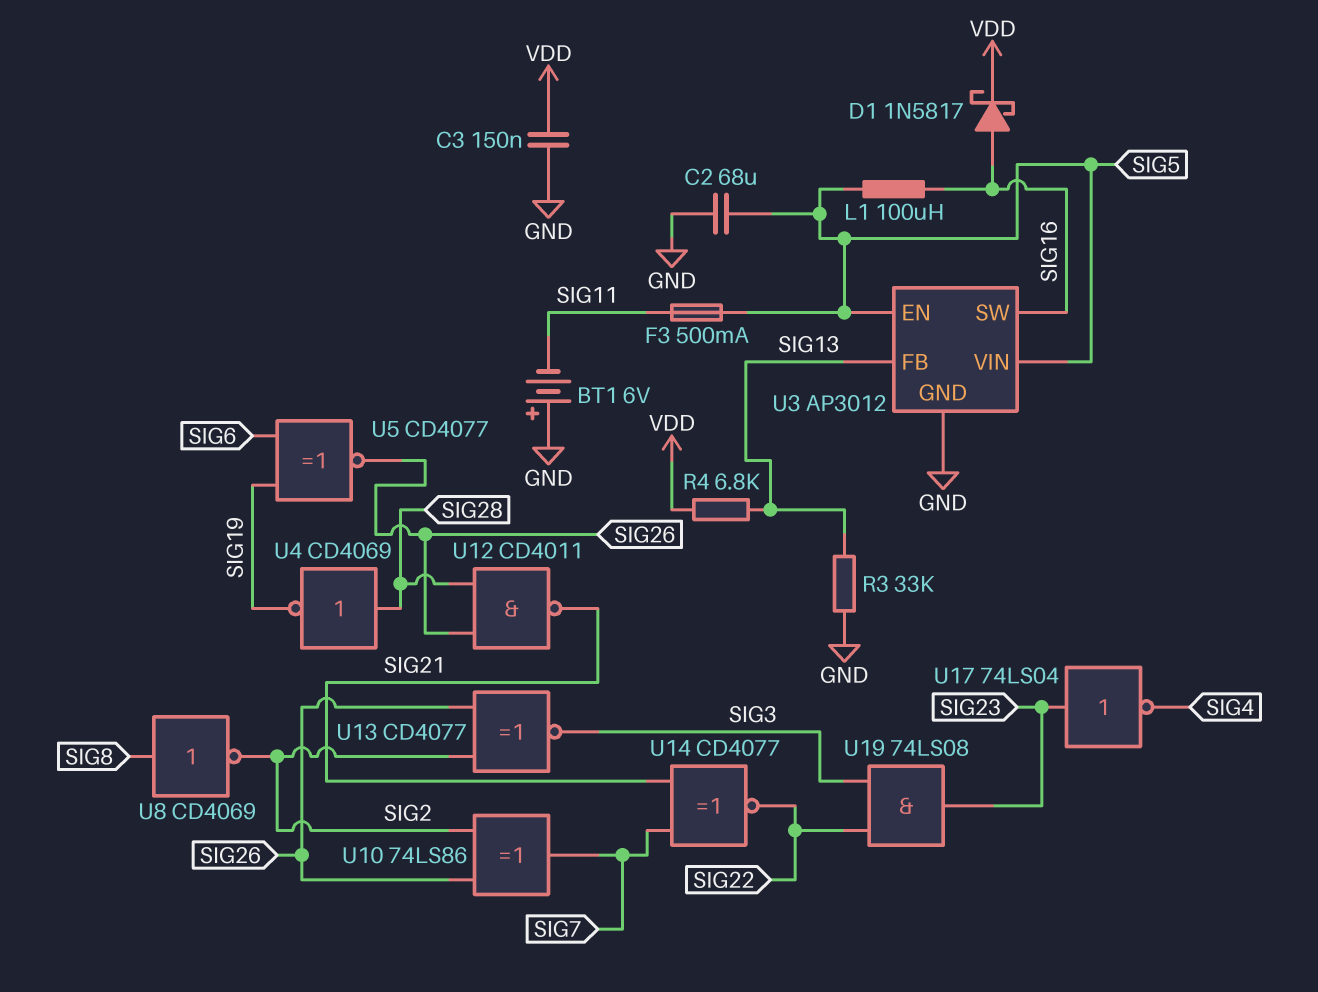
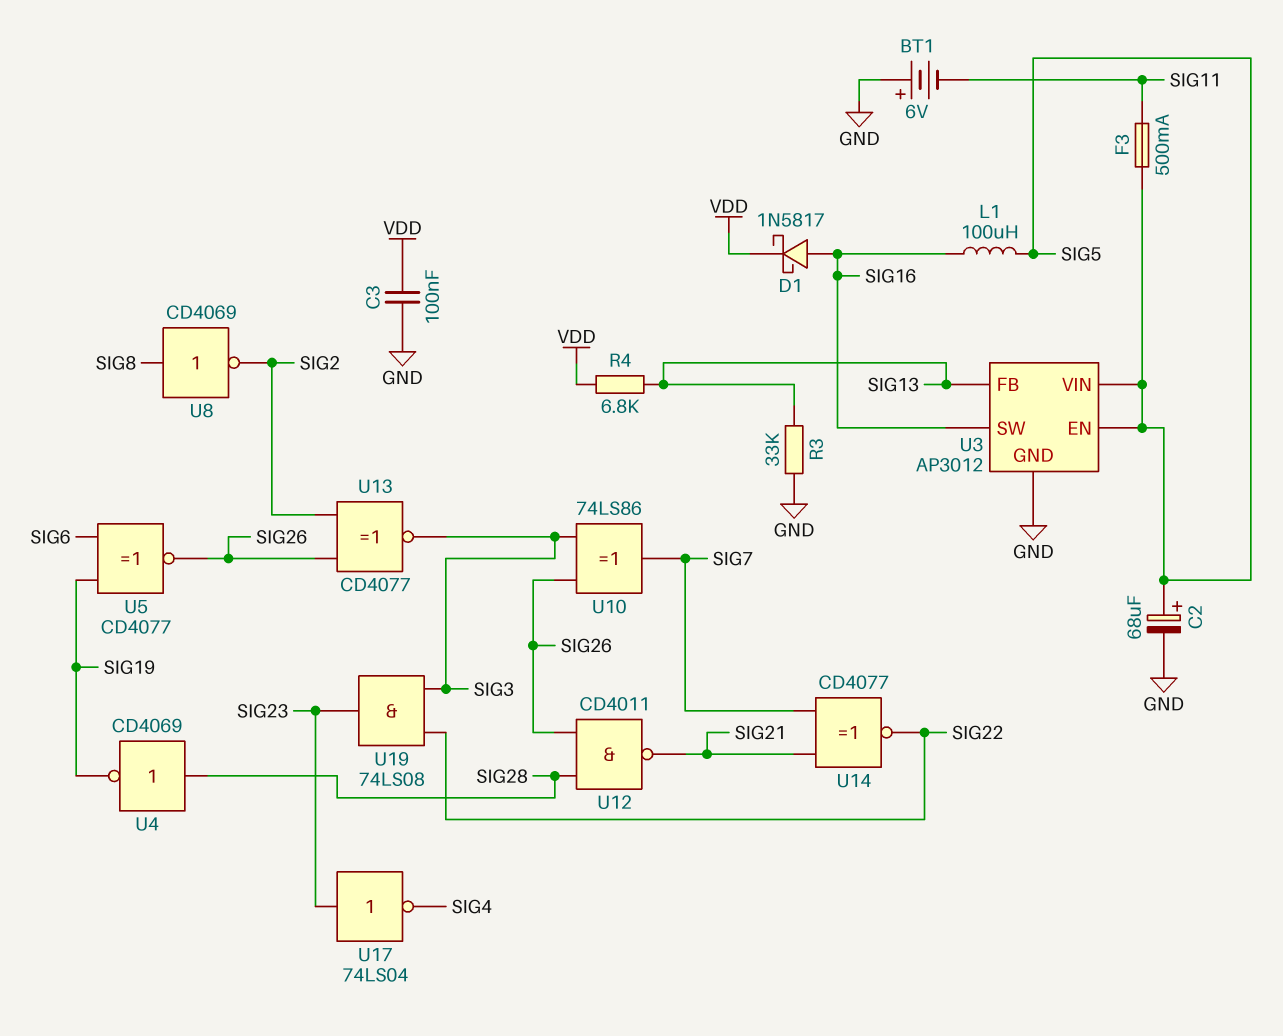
C2: 68uF (GND, SIG5) -> 68uF (plus SIG5, minus GND)
C3: 150nF (GND, VDD) -> 100nF (GND, VDD)
U10: XOR 74LS86 (in SIG2, in SIG26, out SIG7) -> XOR 74LS86 (in SIG3, in SIG26, out SIG7)

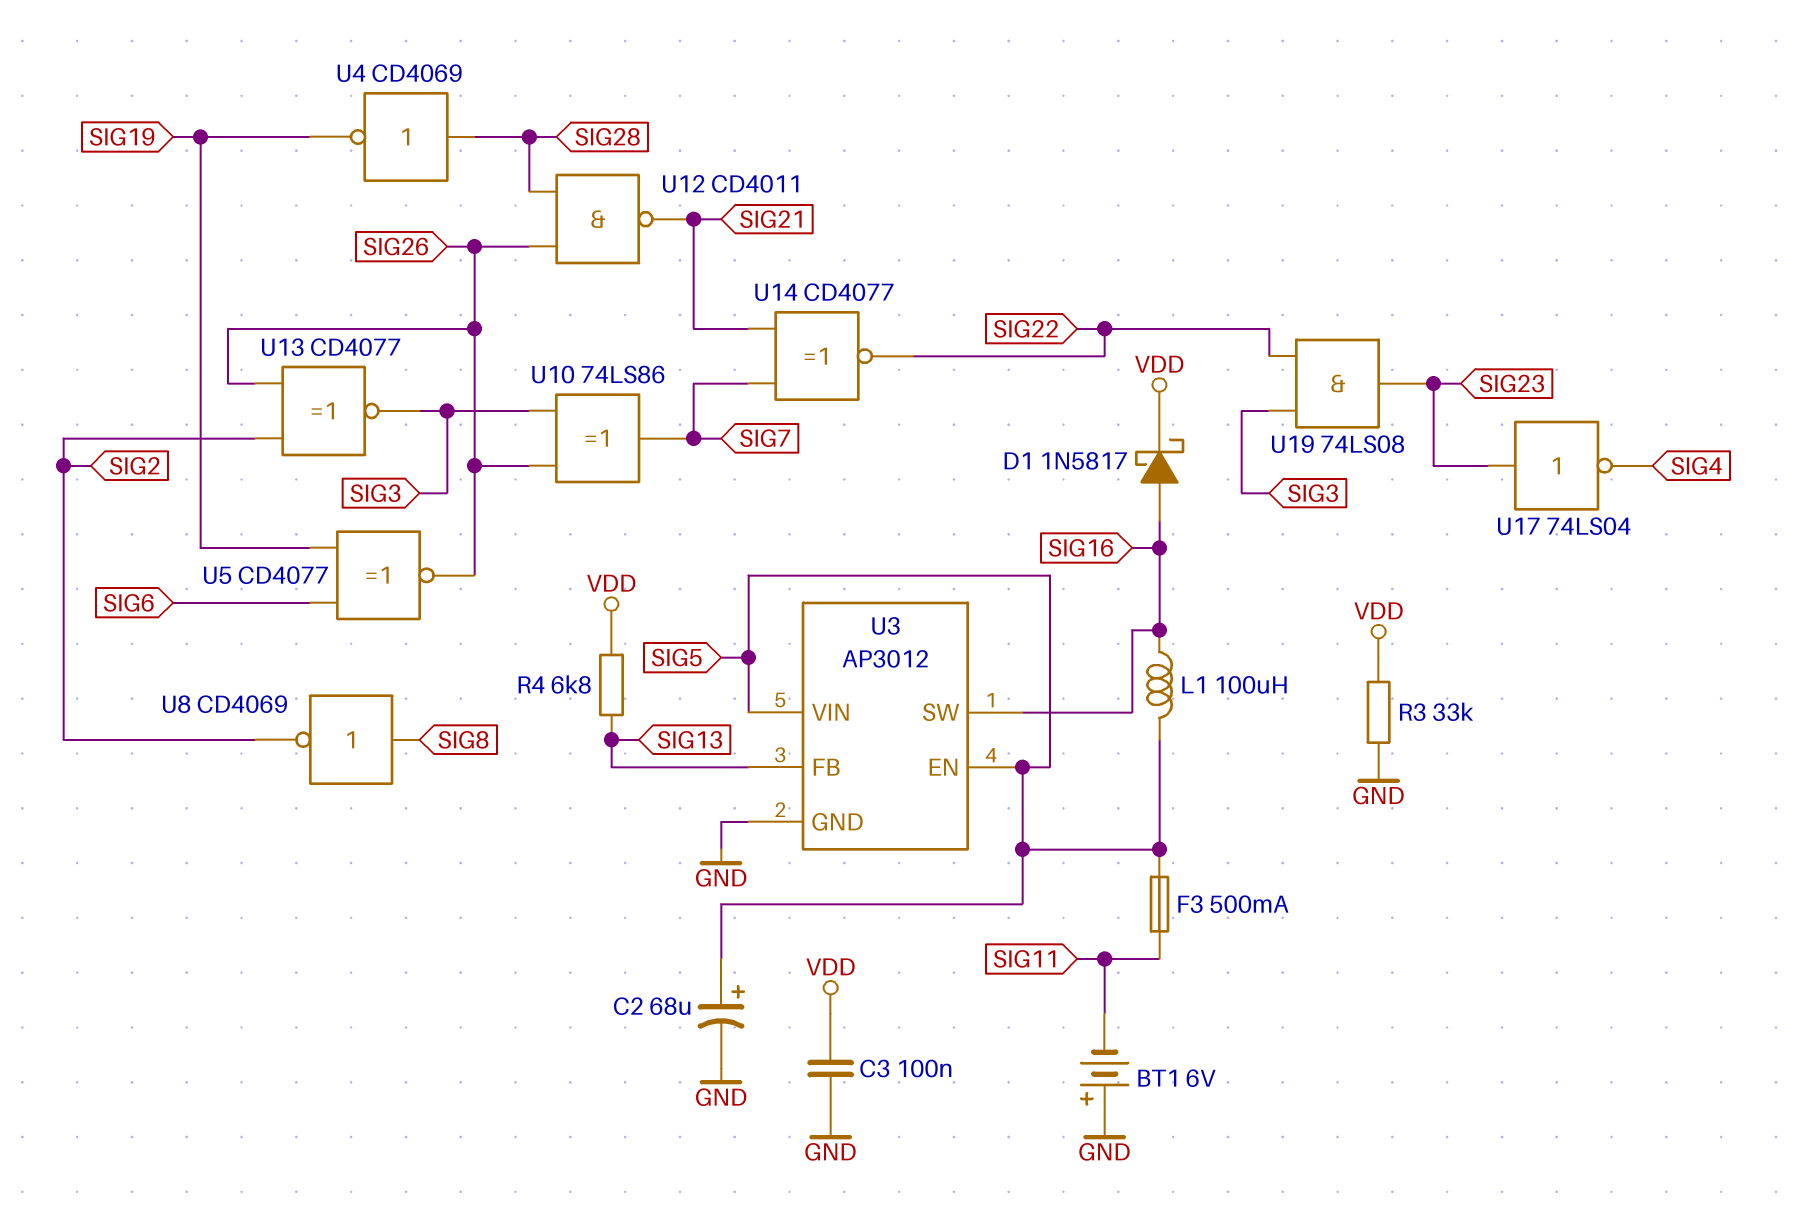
R3: 33k (GND, SIG13) -> 33k (GND, VDD)

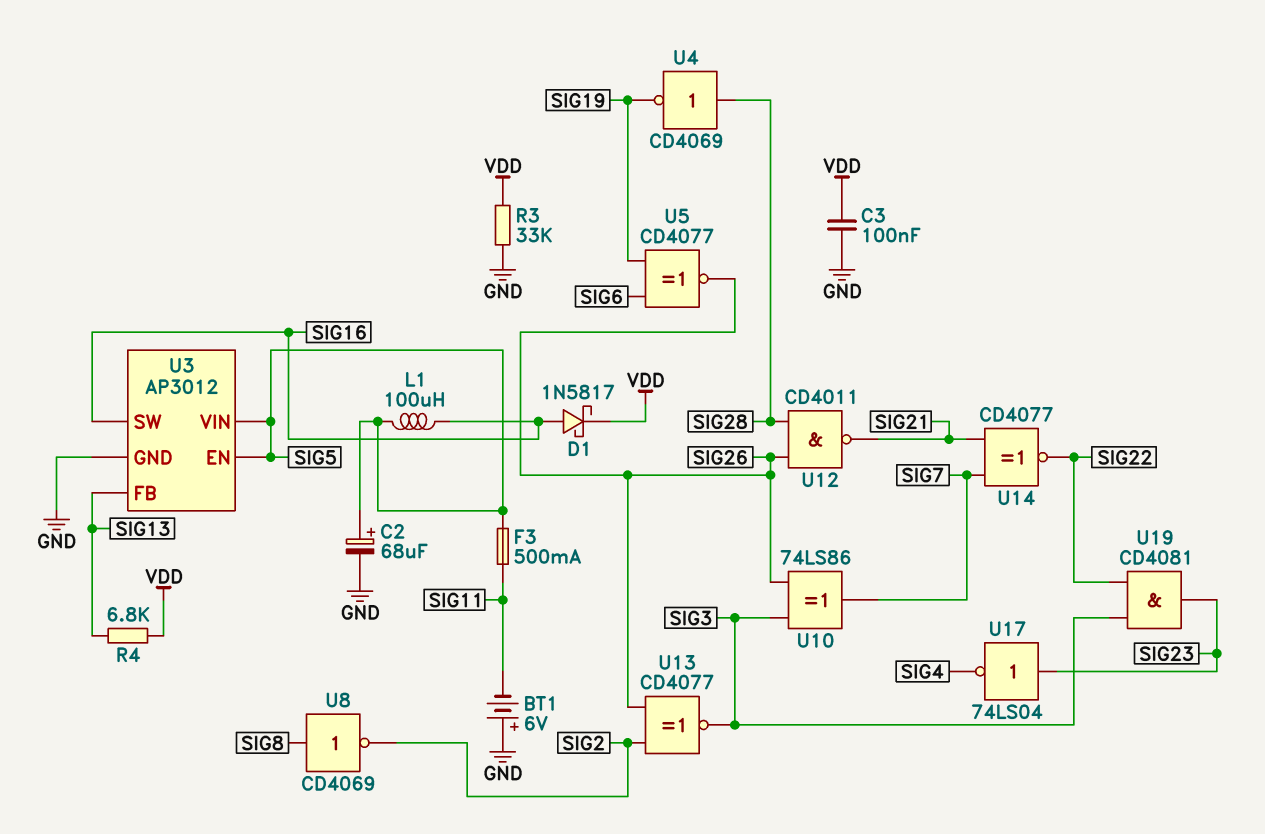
U19: AND 74LS08 (in SIG3, in SIG22, out SIG23) -> AND CD4081 (in SIG3, in SIG22, out SIG23)

